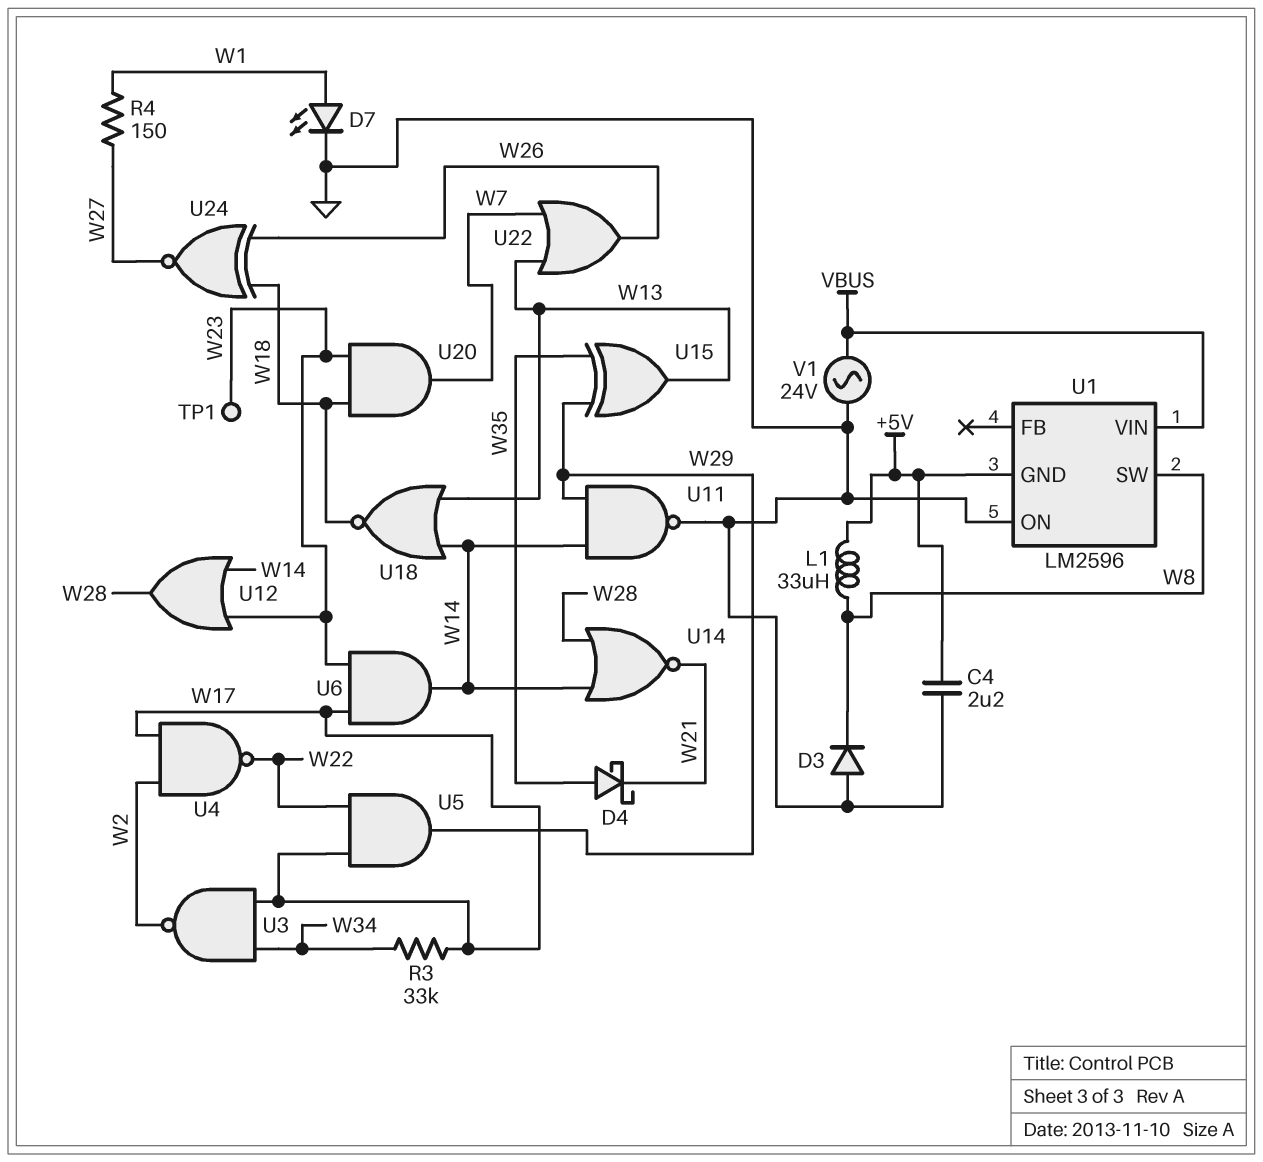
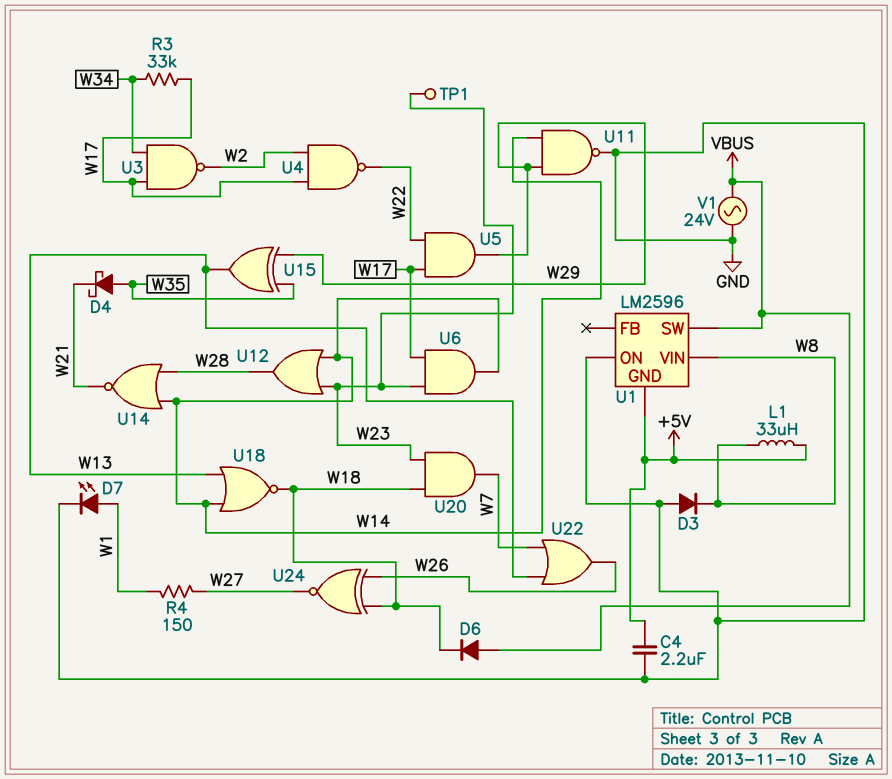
D6: none -> diode (A VBUS, K W18)
U1 pin SW: W8 -> VBUS
U1 pin VIN: VBUS -> W8

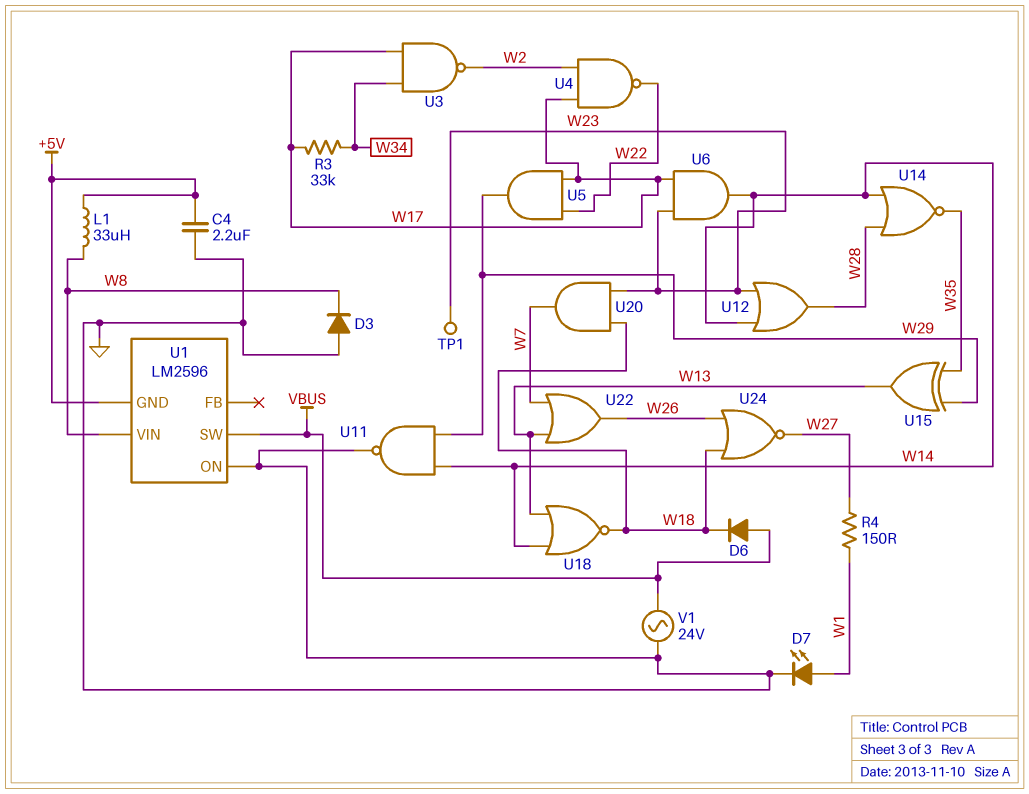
D4: schottky (A W35, K W21) -> none
U14: NOR (in W14, in W28, out W21) -> NOR (in W14, in W28, out W35)
U24: XNOR (in W18, in W26, out W27) -> NOR (in W18, in W26, out W27)

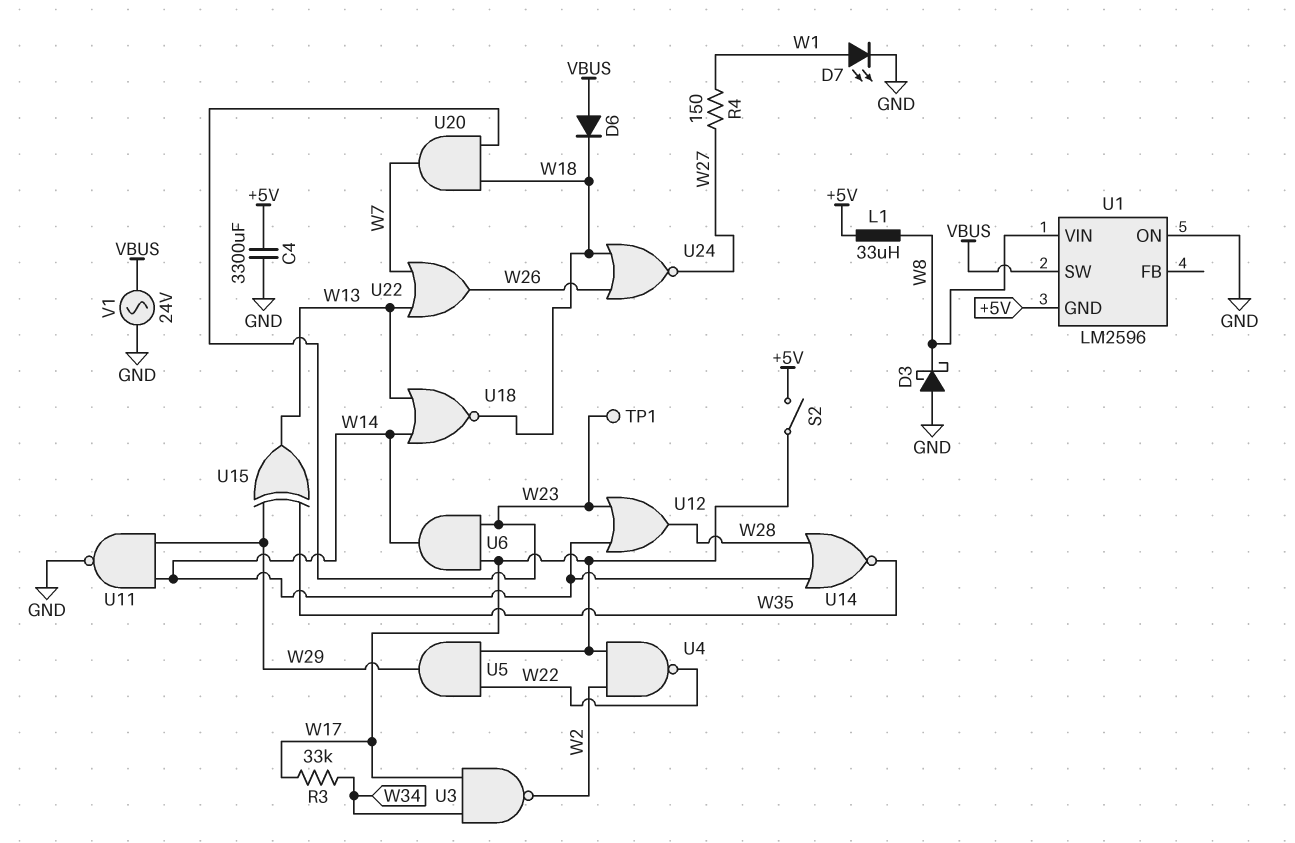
C4: 2.2uF (+5V, GND) -> 3300uF (+5V, GND)
D3: diode (A GND, K W8) -> schottky (A GND, K W8)
S2: none -> switch (+5V, W17)

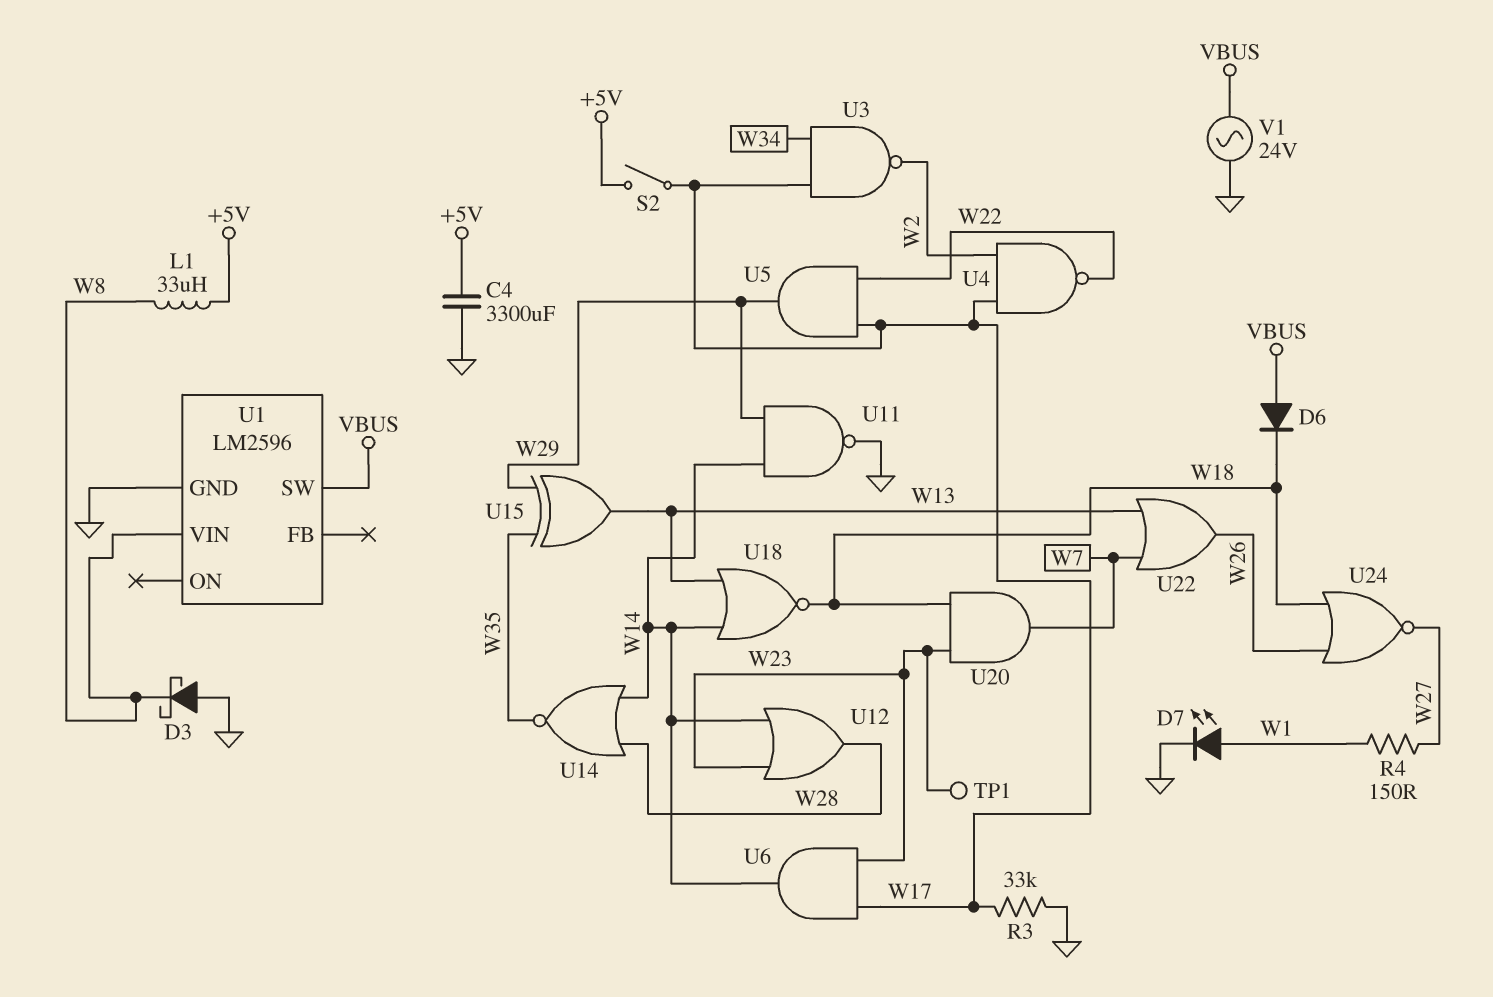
R3: 33k (W17, W34) -> 33k (GND, W17)
U1 pin GND: +5V -> GND
U1 pin ON: GND -> none

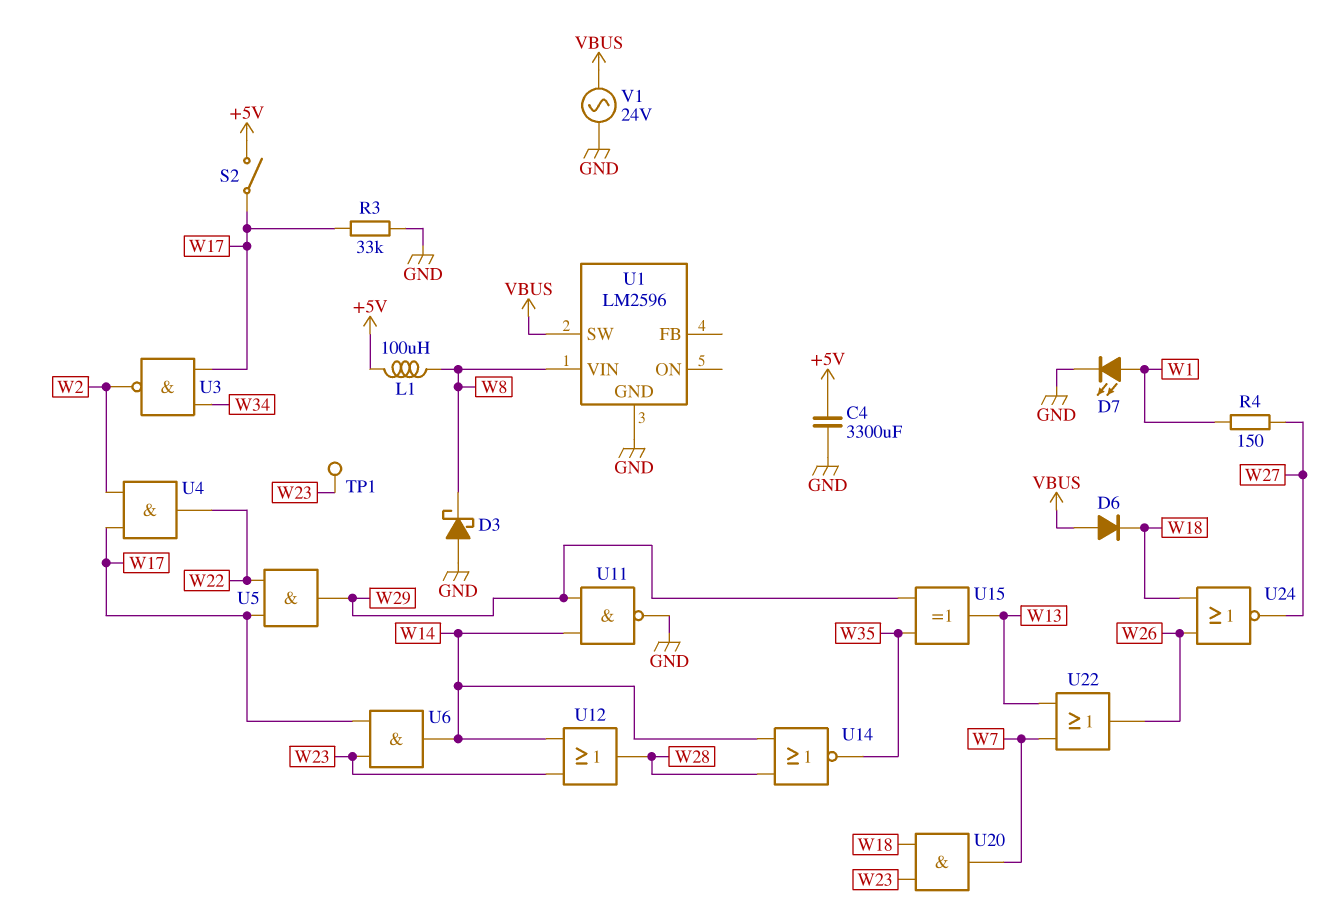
L1: 33uH (+5V, W8) -> 100uH (+5V, W8)
U4: NAND (in W2, in W17, out W22) -> AND (in W2, in W17, out W22)
U18: NOR (in W13, in W14, out W18) -> none

